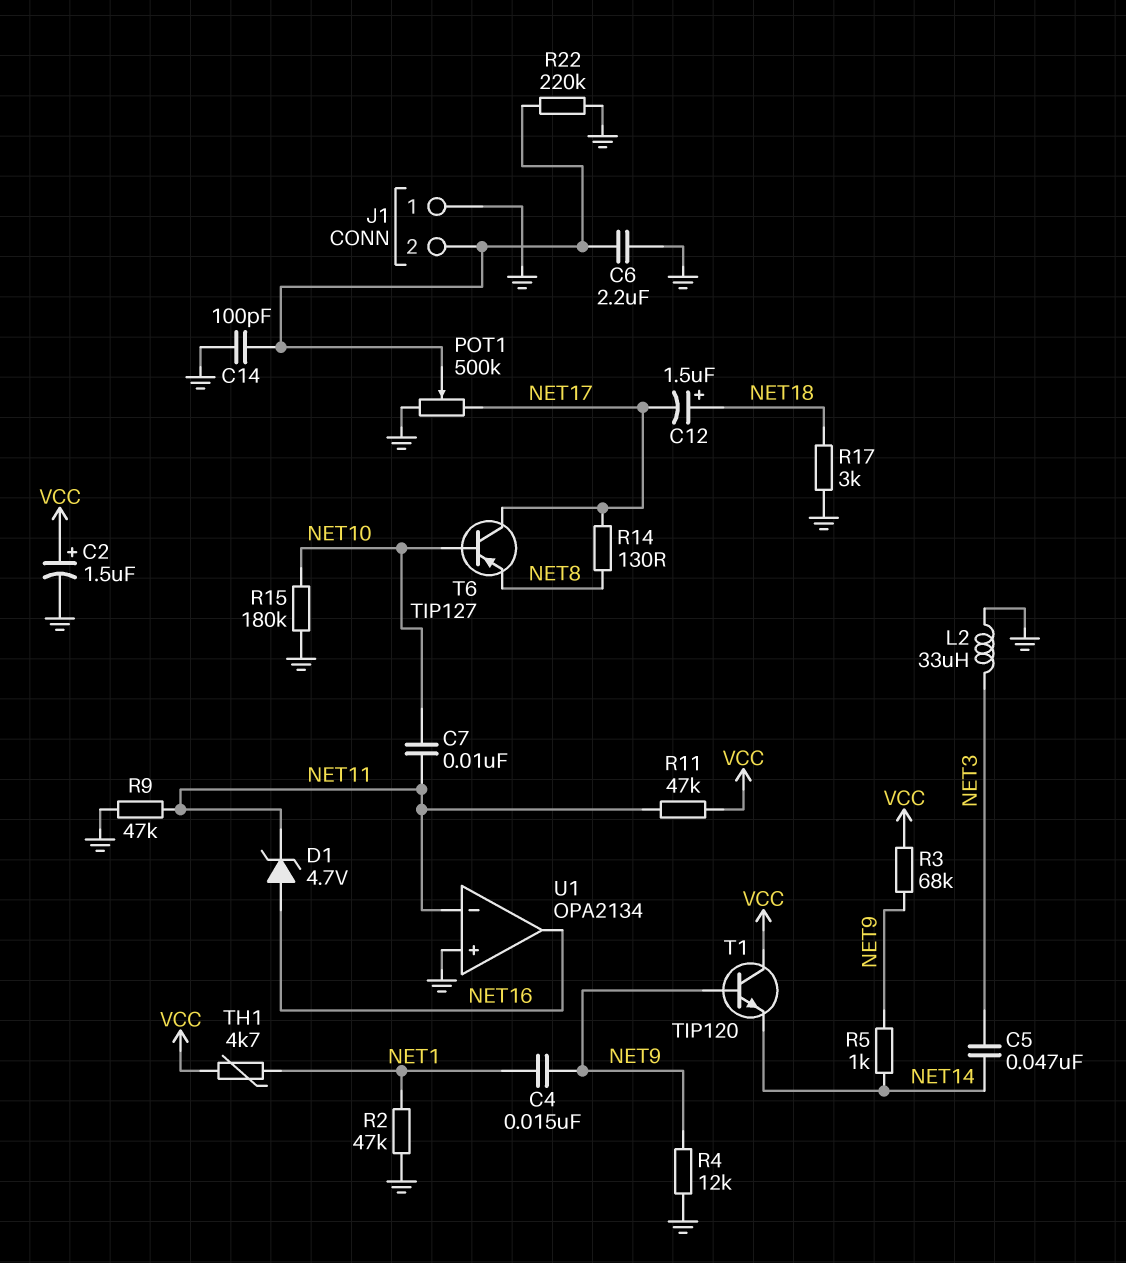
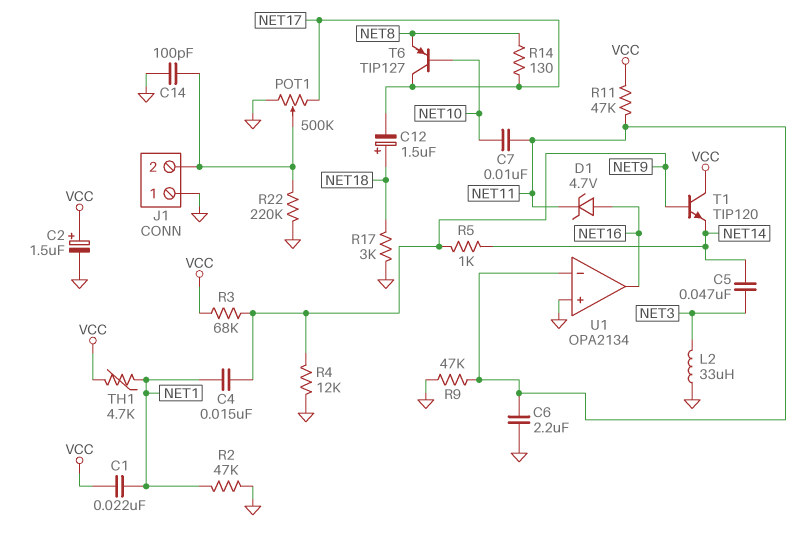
C1: none -> 22nF (NET1, VCC)
C6: 2.2uF (GND, J1/2) -> 2.2uF (GND, NET11)
R15: 180k (GND, NET10) -> none

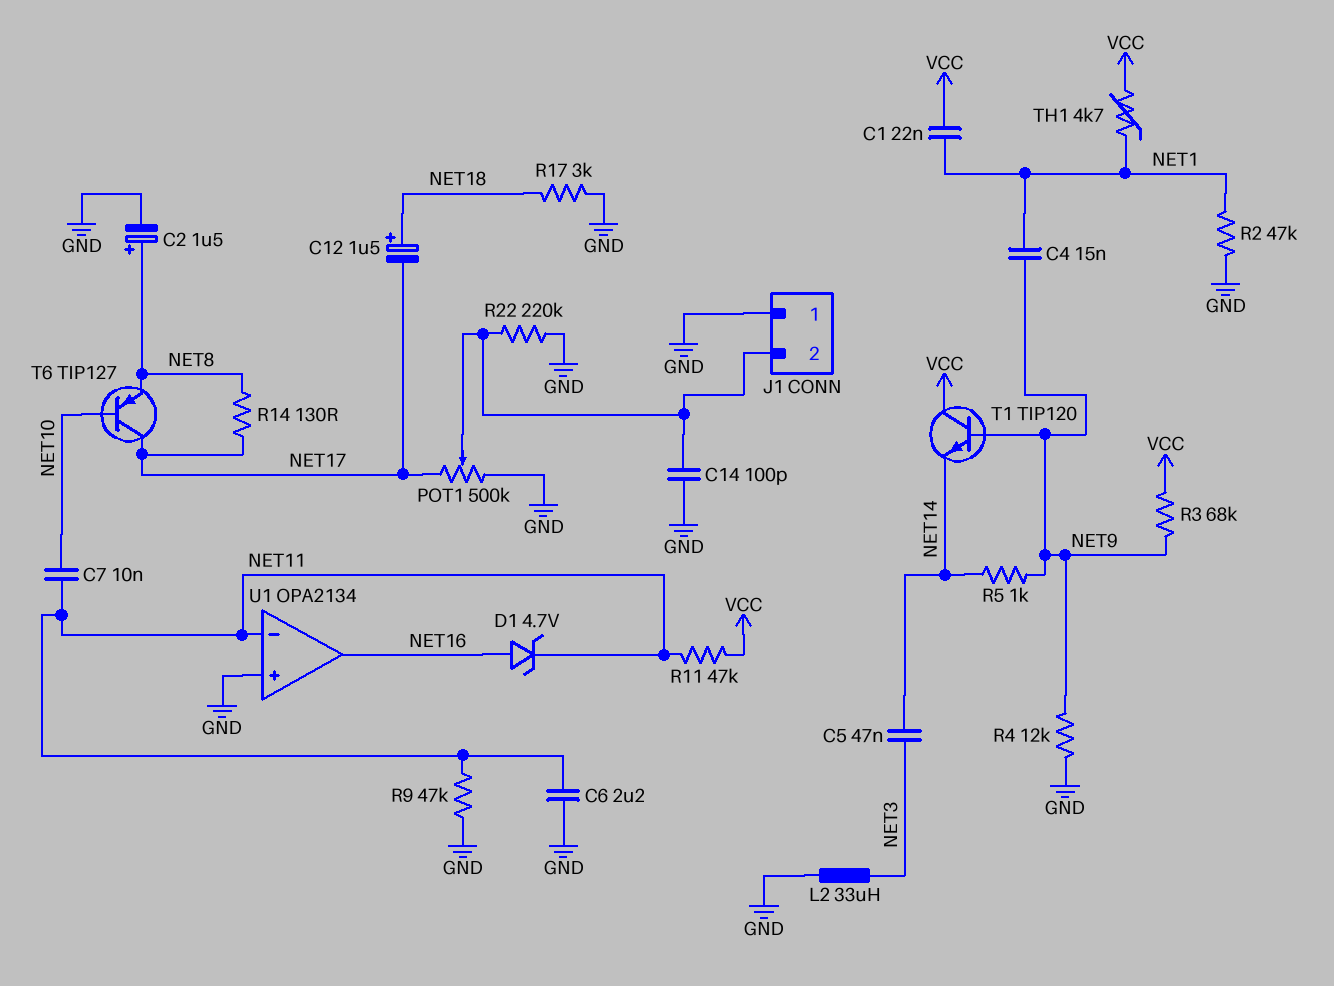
C2: 1.5uF (plus VCC, minus GND) -> 1.5uF (plus NET8, minus GND)

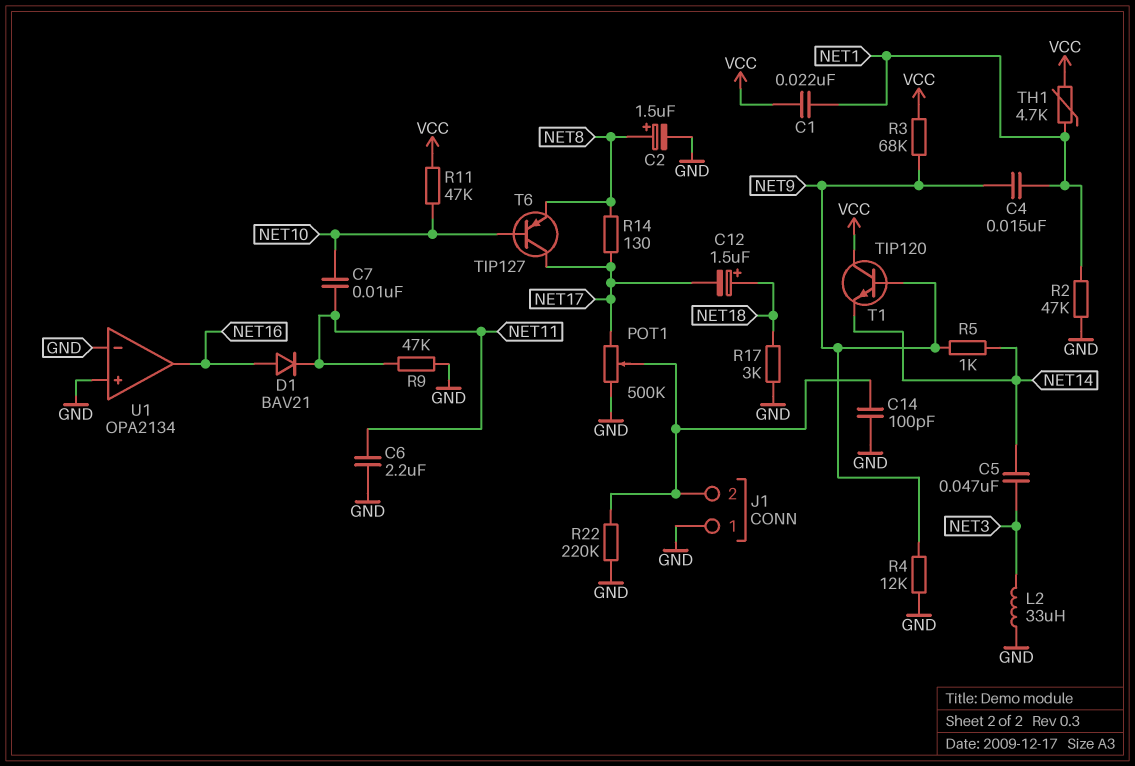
D1: zener 4.7V (A NET16, K NET11) -> diode BAV21 (A NET16, K NET11)
R11: 47k (NET11, VCC) -> 47k (NET10, VCC)
U1 pin in-: NET11 -> GND

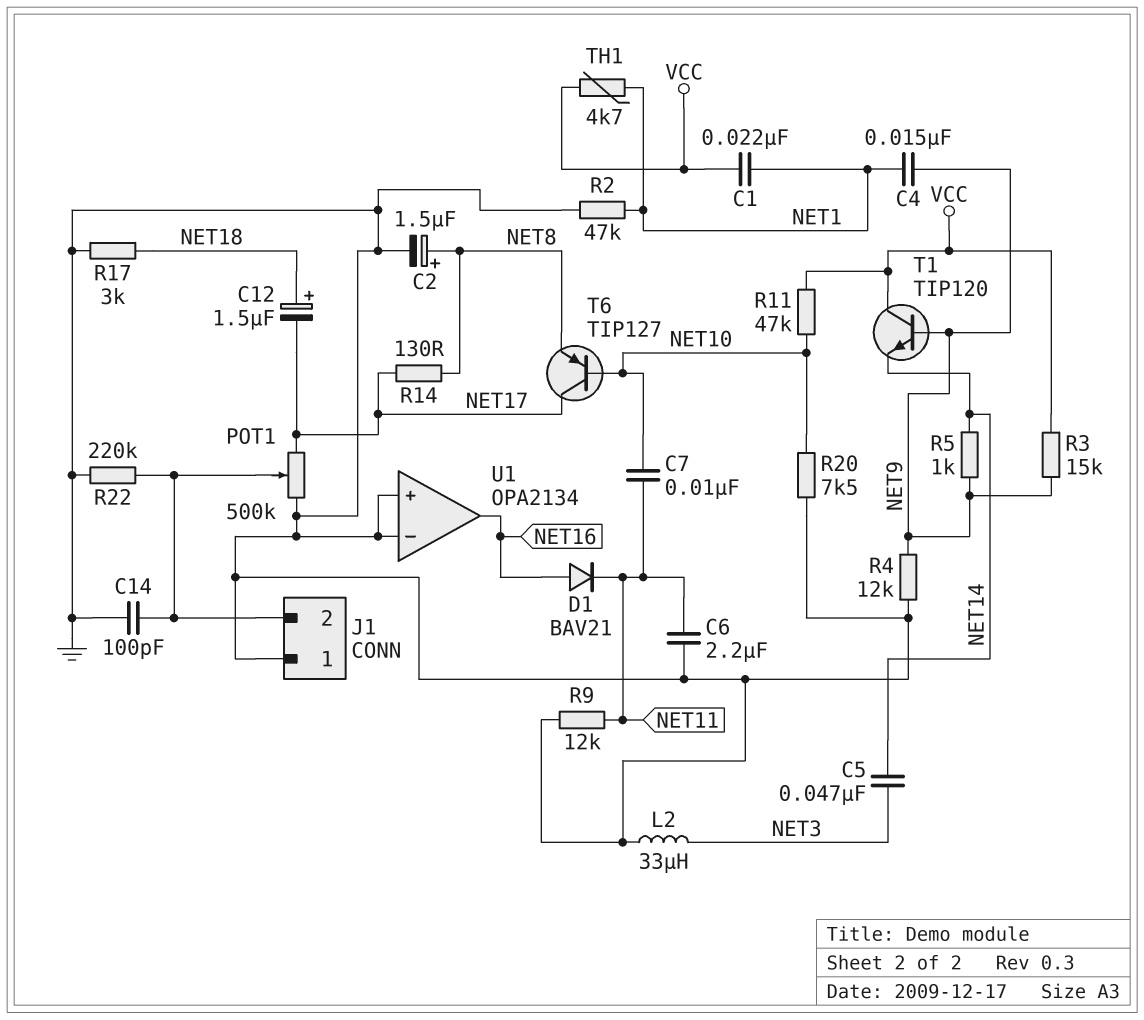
R3: 68k (NET9, VCC) -> 15k (NET9, VCC)
R9: 47k (GND, NET11) -> 12k (GND, NET11)
R20: none -> 7.5k (GND, NET10)

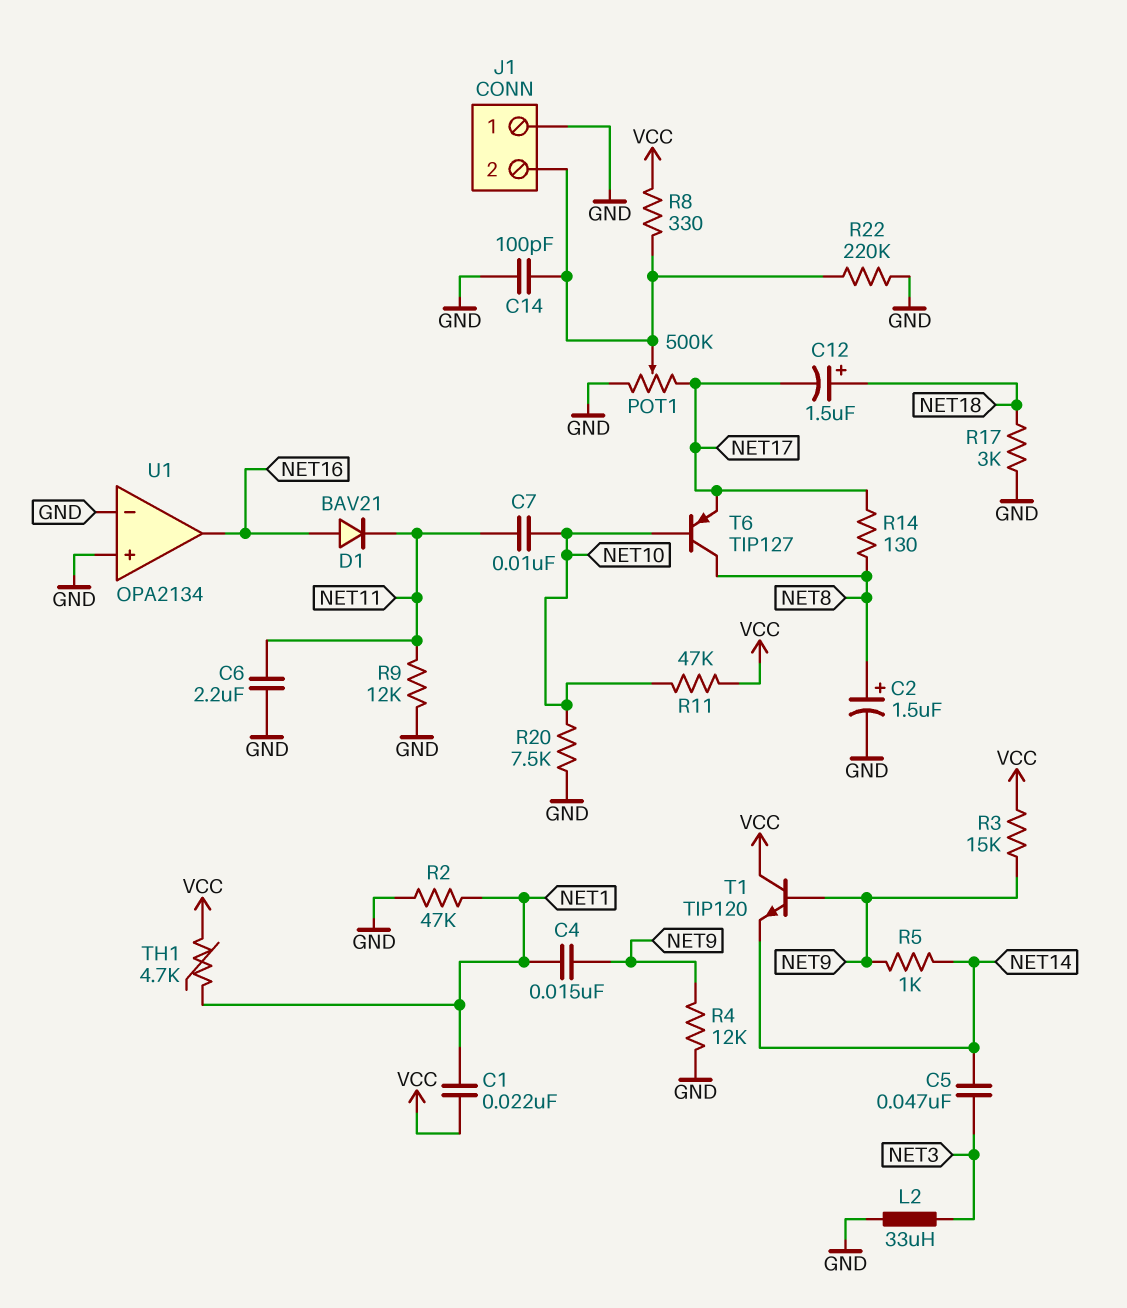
R8: none -> 330 (J1/2, VCC)
T6: PNP TIP127 (B NET10, C NET17, E NET8) -> PNP TIP127 (B NET10, C NET8, E NET17)

